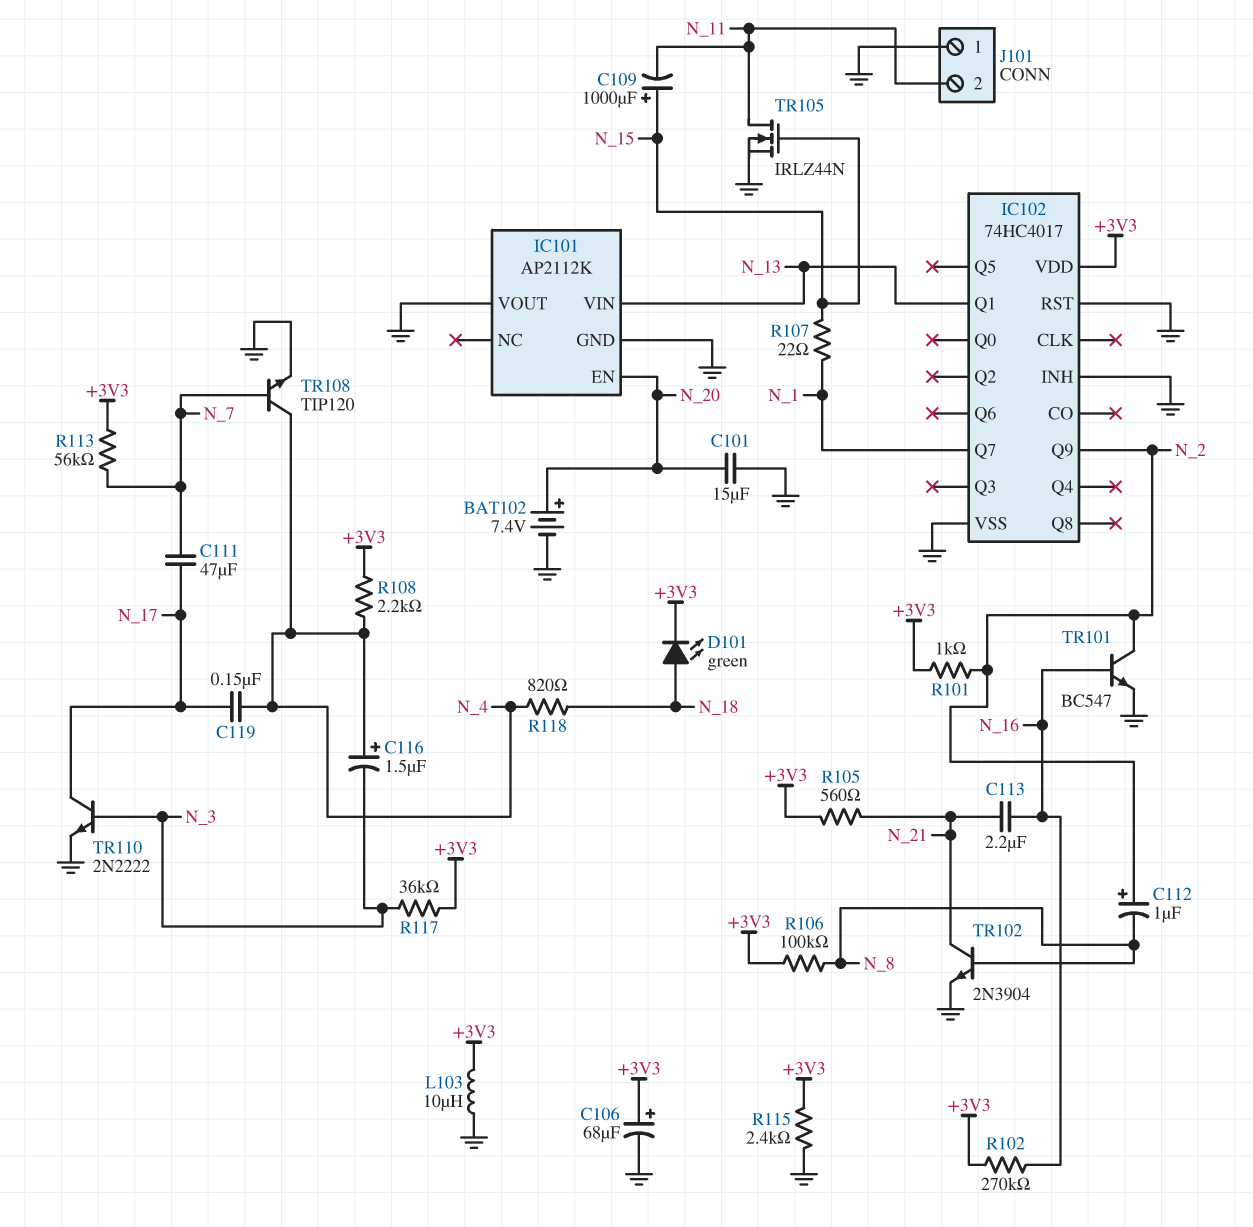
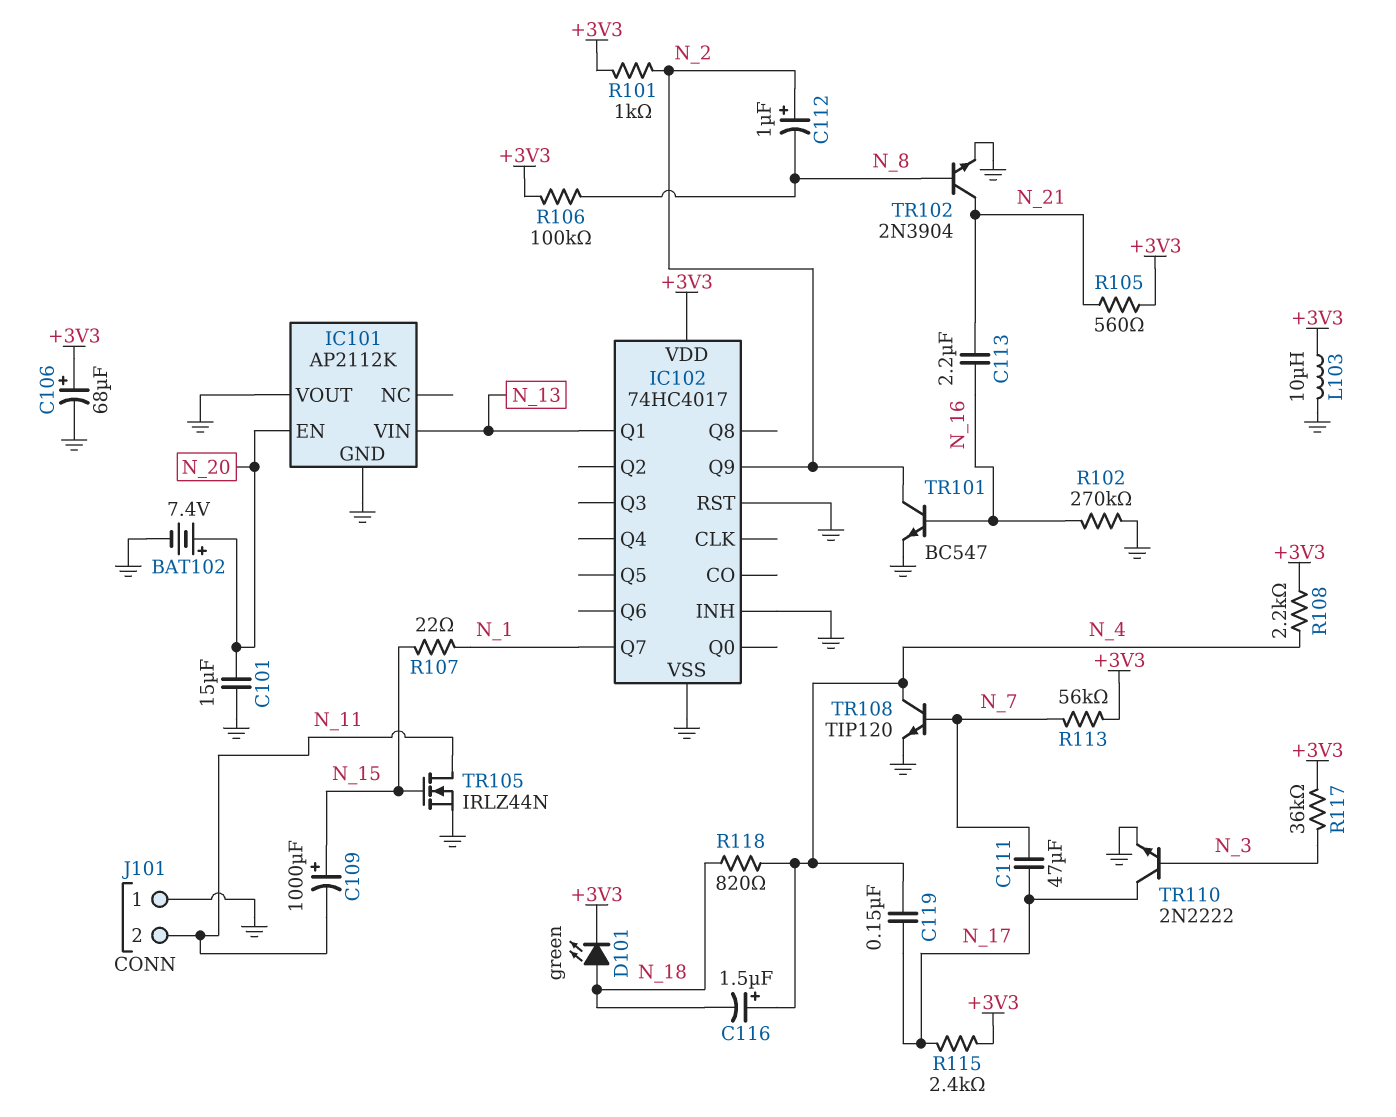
C116: 1.5uF (plus N_4, minus N_3) -> 1.5uF (plus N_4, minus N_18)
R102: 270k (+3V3, N_16) -> 270k (GND, N_16)
R115: 2.4k (+3V3, GND) -> 2.4k (+3V3, N_17)

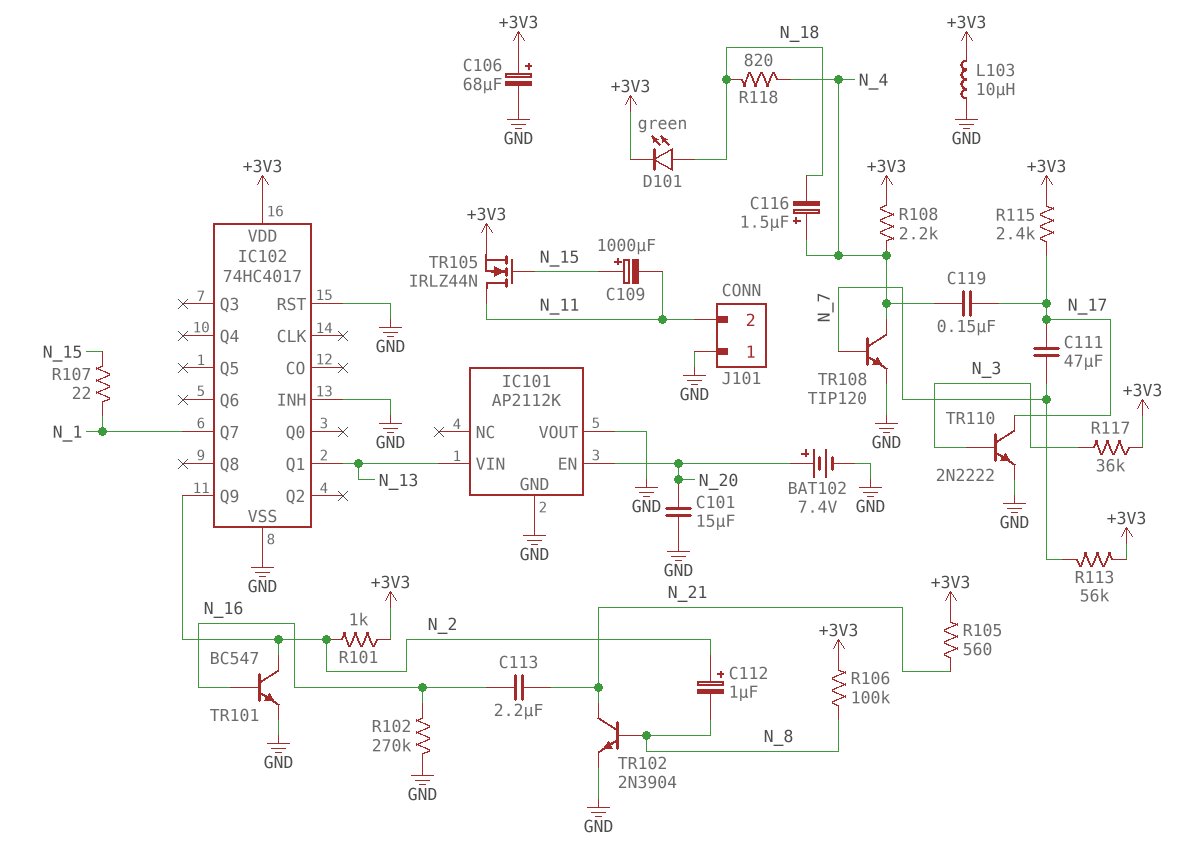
TR105: NMOS IRLZ44N (G N_15, D N_11, S GND) -> NMOS IRLZ44N (G N_15, D N_11, S +3V3)

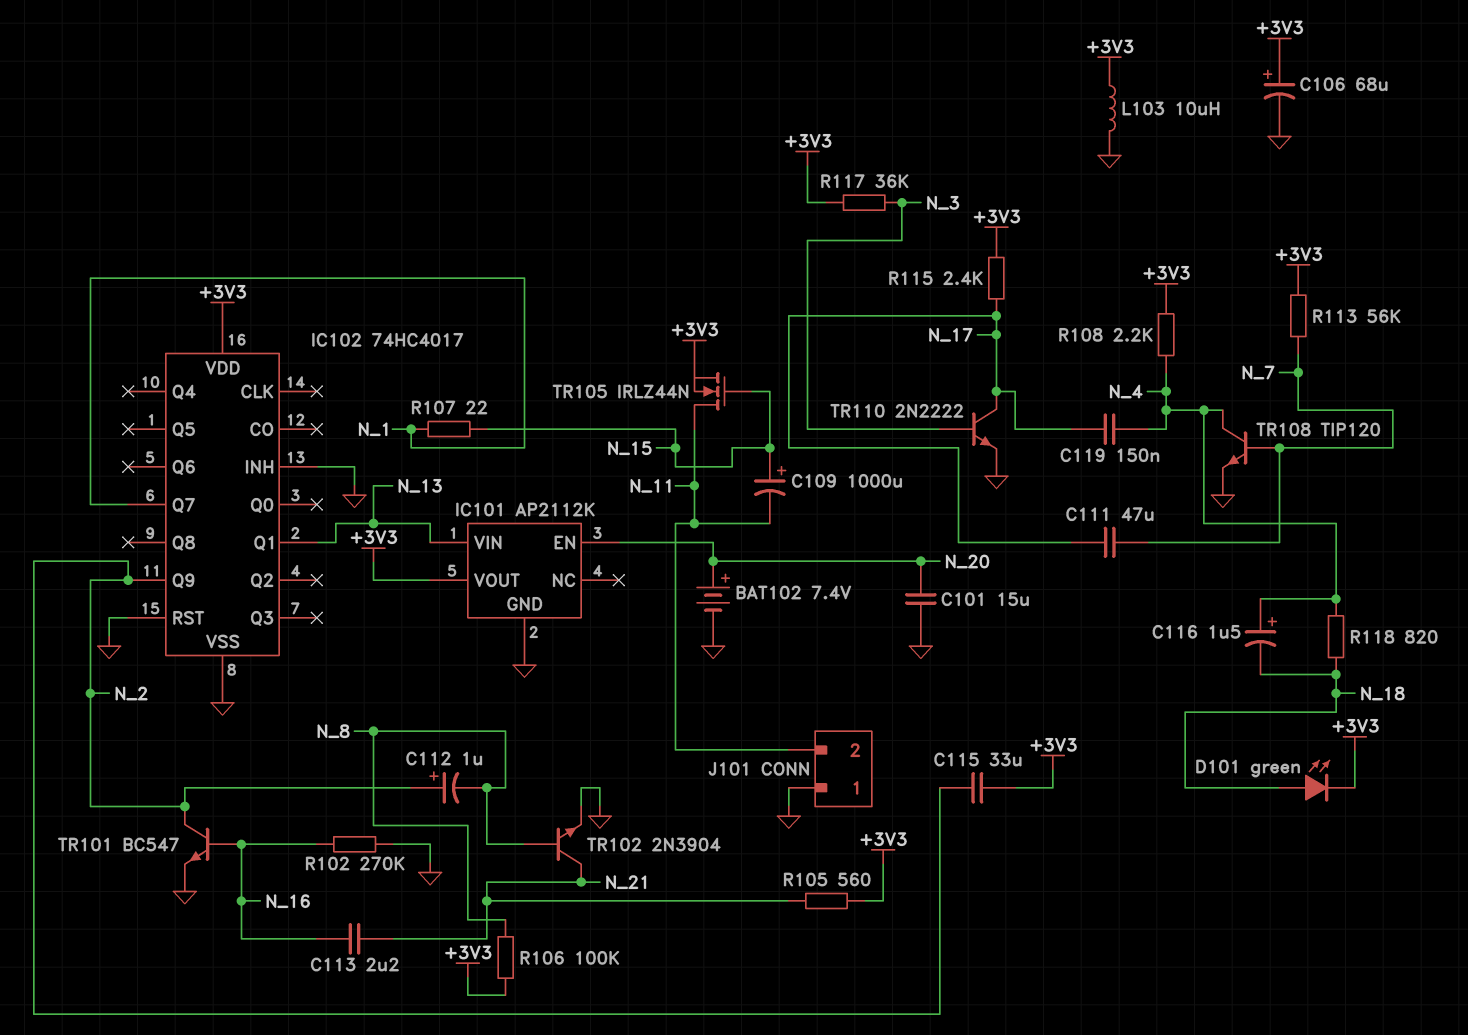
C115: none -> 33uF (+3V3, N_2)
IC101 pin VOUT: GND -> +3V3
R101: 1k (+3V3, N_2) -> none

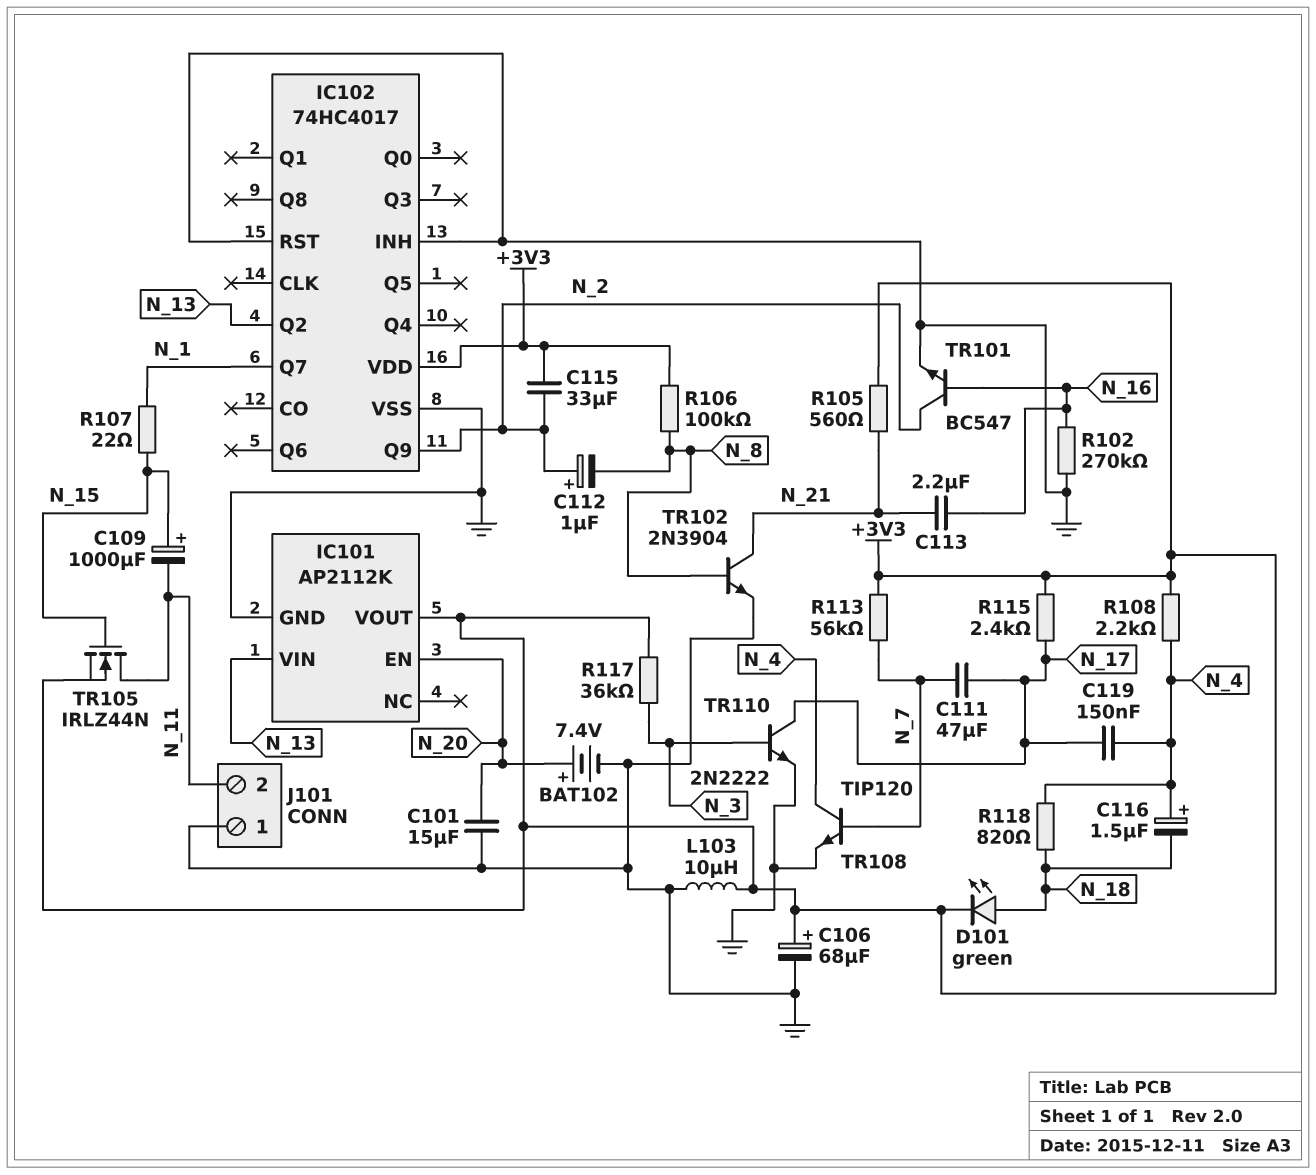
IC102 pin Q1: N_13 -> none
IC102 pin Q2: none -> N_13

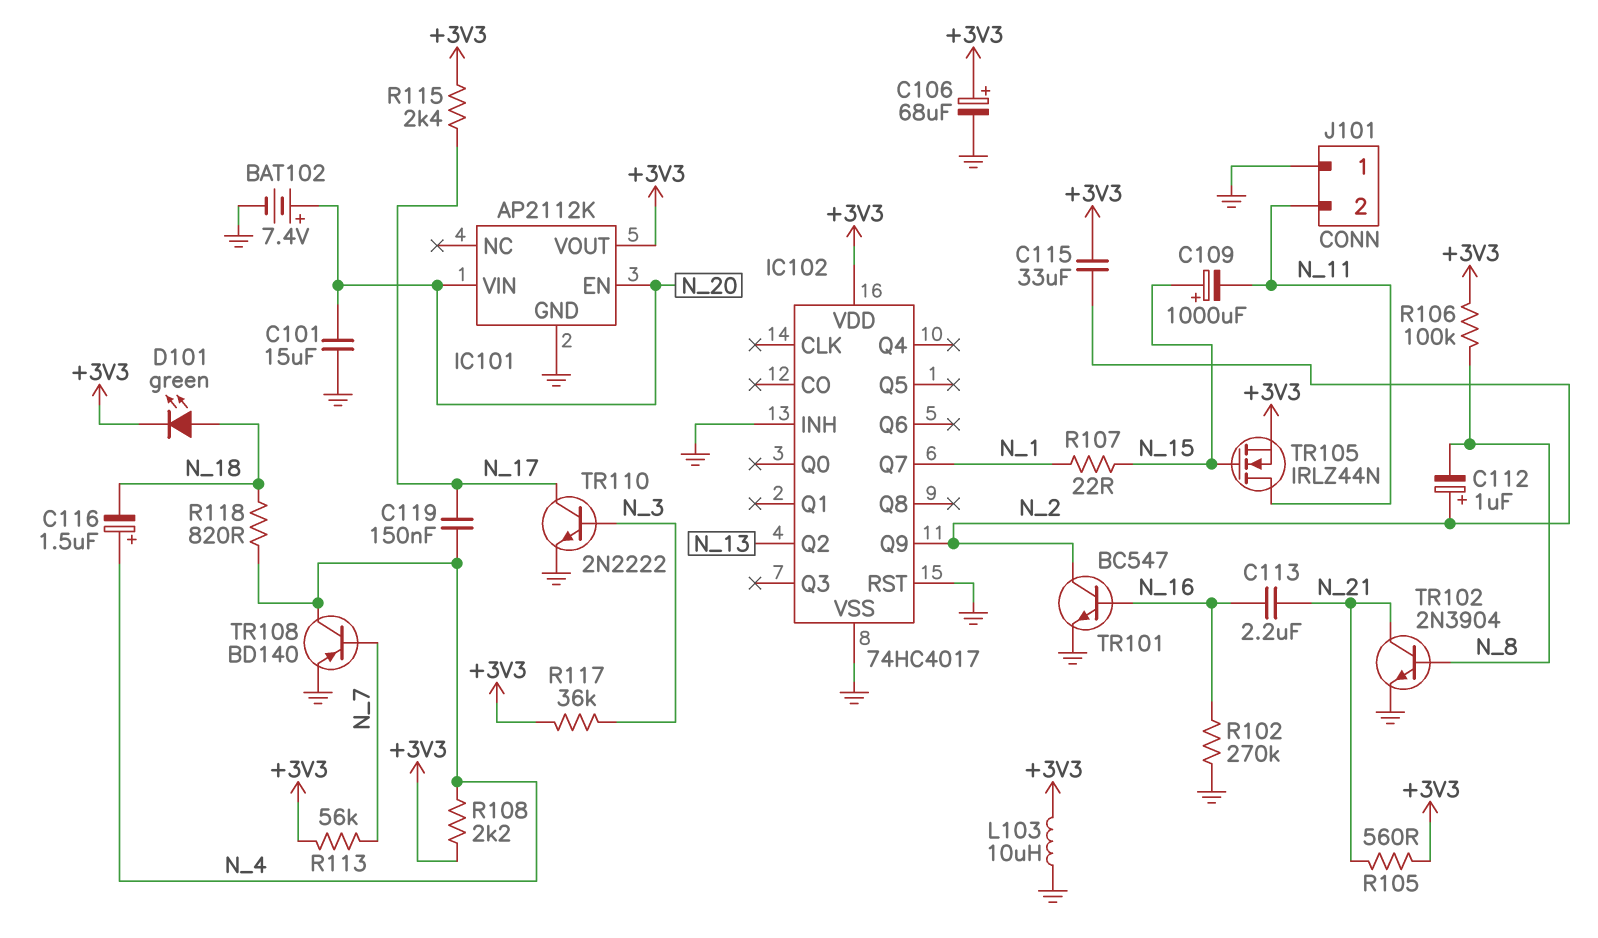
C111: 47uF (N_7, N_17) -> none
IC101 pin VIN: N_13 -> N_20
TR108: NPN TIP120 (B N_7, C N_4, E GND) -> PNP BD140 (B N_7, C N_4, E GND)

